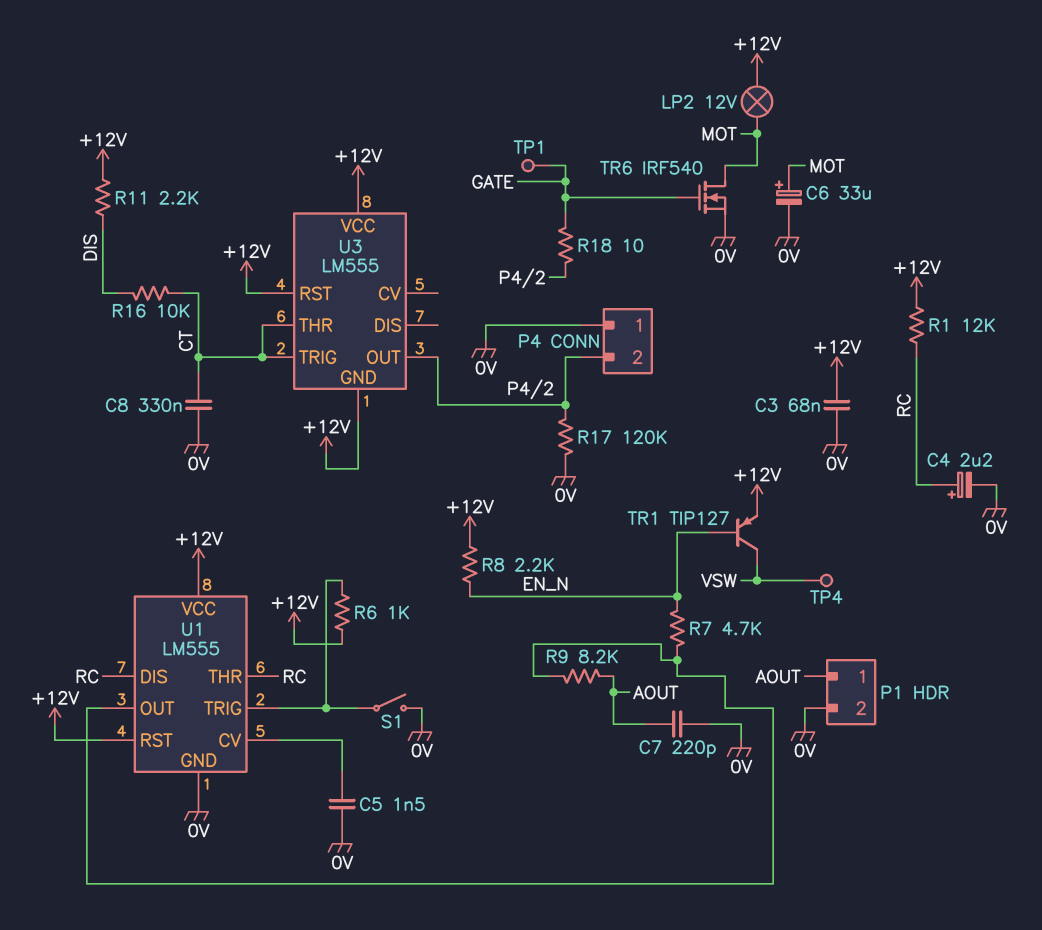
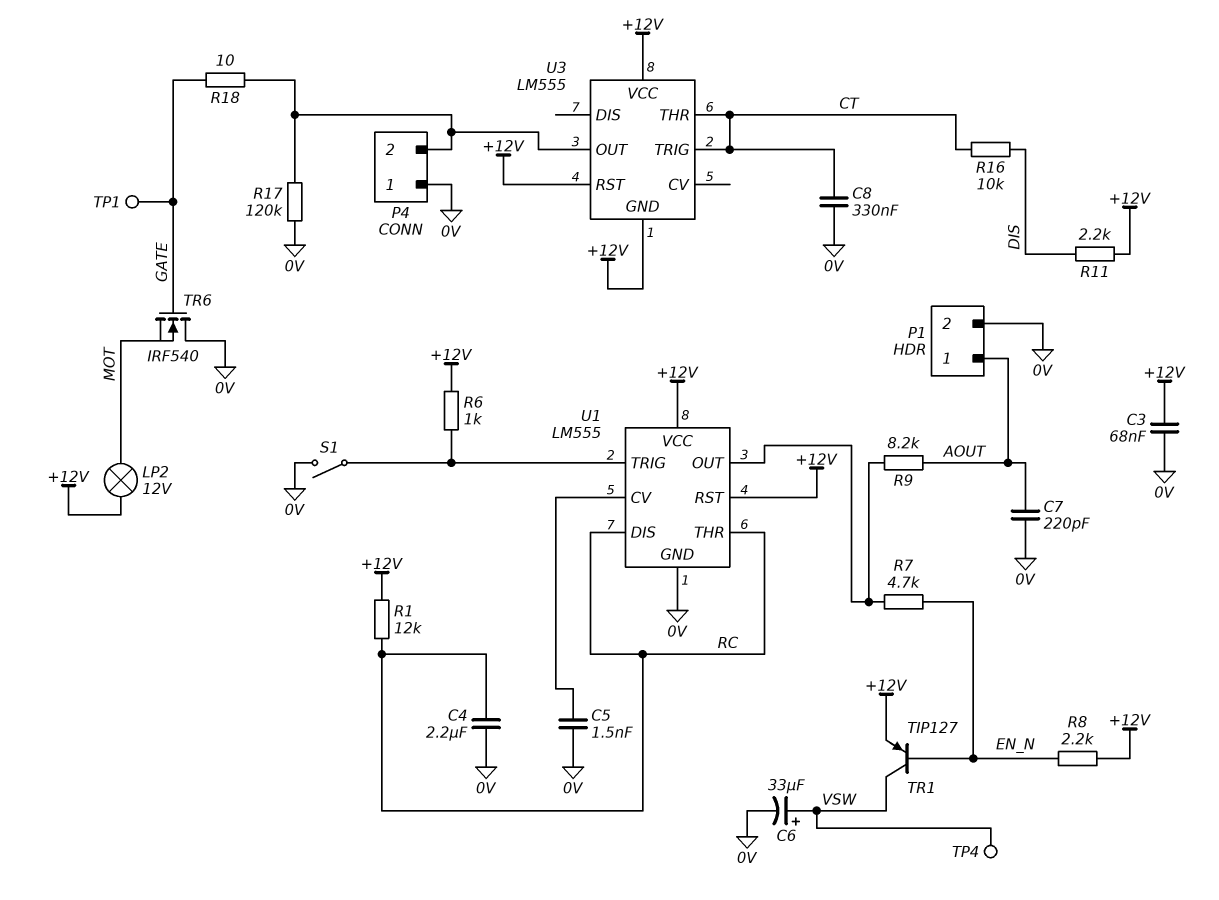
C4: 2.2uF (plus RC, minus 0V) -> 2.2uF (0V, RC)
C6: 33uF (plus MOT, minus 0V) -> 33uF (plus VSW, minus 0V)
TR6: NMOS IRF540 (G GATE, D MOT, S 0V) -> NMOS IRF540 (G GATE, D 0V, S MOT)

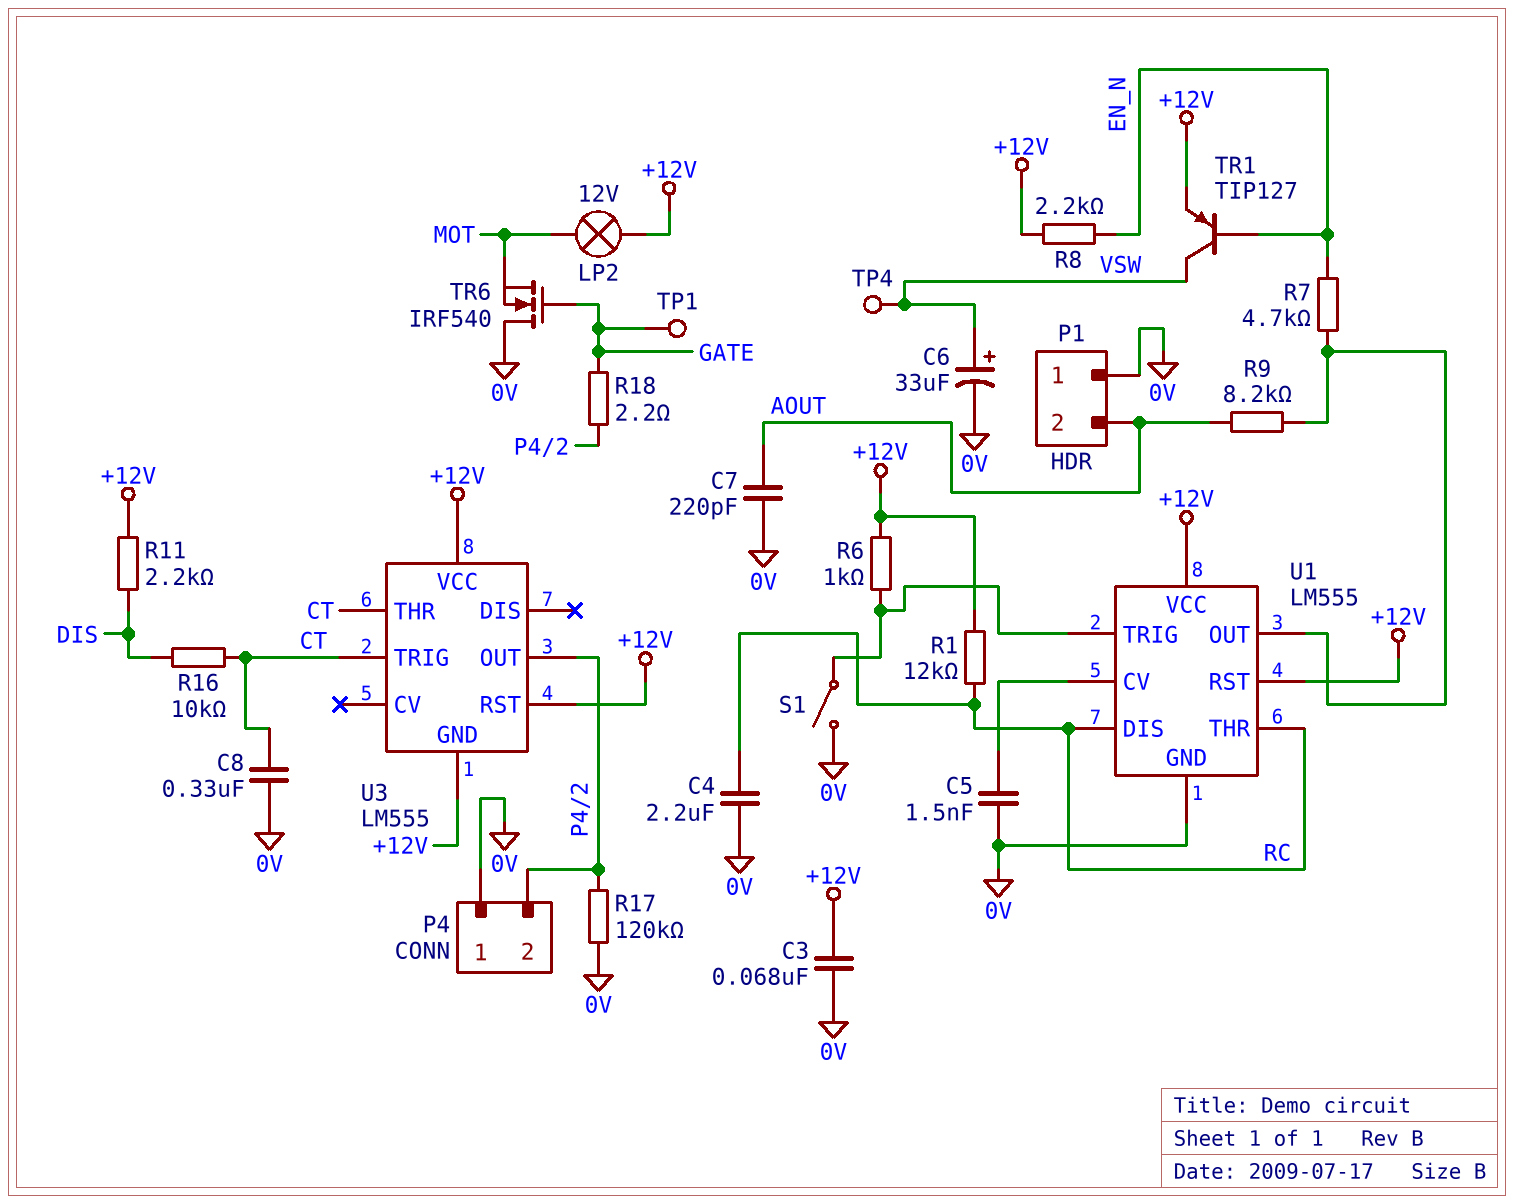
P1 pin 1: AOUT -> 0V
P1 pin 2: 0V -> AOUT
R18: 10 (GATE, P4/2) -> 2.2 (GATE, P4/2)

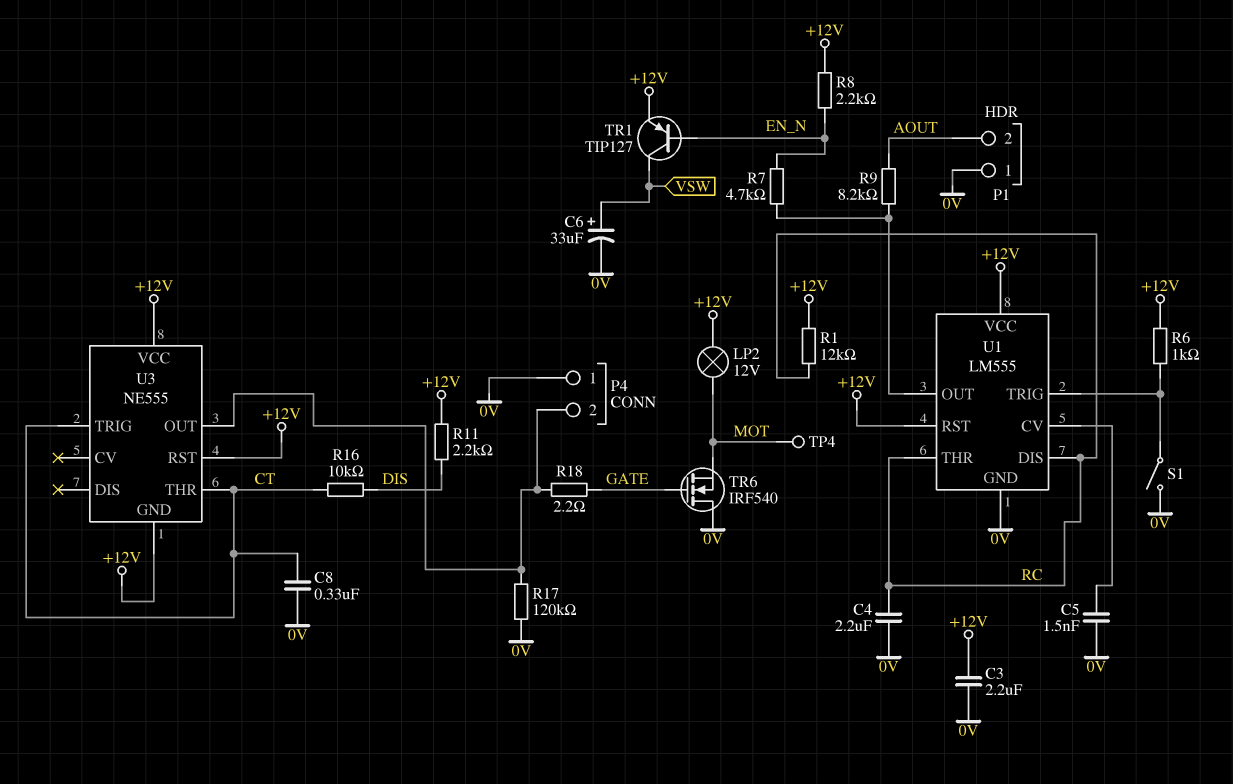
C3: 68nF (+12V, 0V) -> 2.2uF (+12V, 0V)
C7: 220pF (0V, AOUT) -> none
TP1: test point (GATE) -> none
TP4: test point (VSW) -> test point (MOT)
U3: LM555 -> NE555

